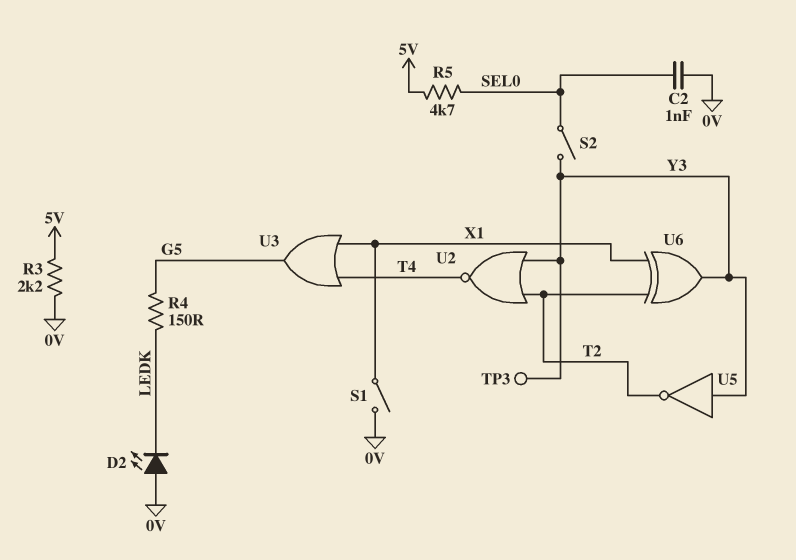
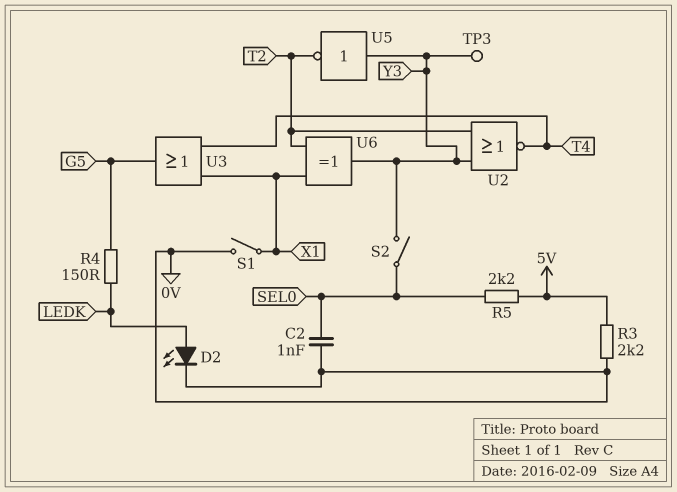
D2: LED (A 0V, K LEDK) -> LED (A LEDK, K 0V)
R5: 4.7k (5V, SEL0) -> 2.2k (5V, SEL0)

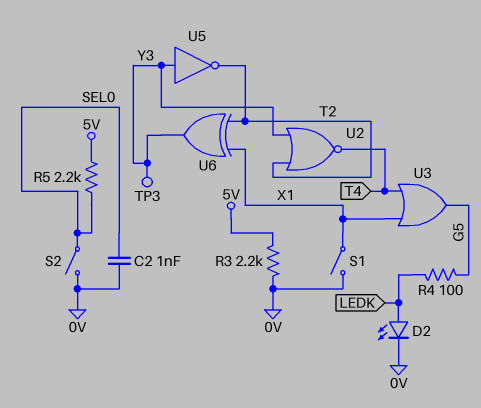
R4: 150 (G5, LEDK) -> 100 (G5, LEDK)
S2: switch (SEL0, Y3) -> switch (0V, SEL0)

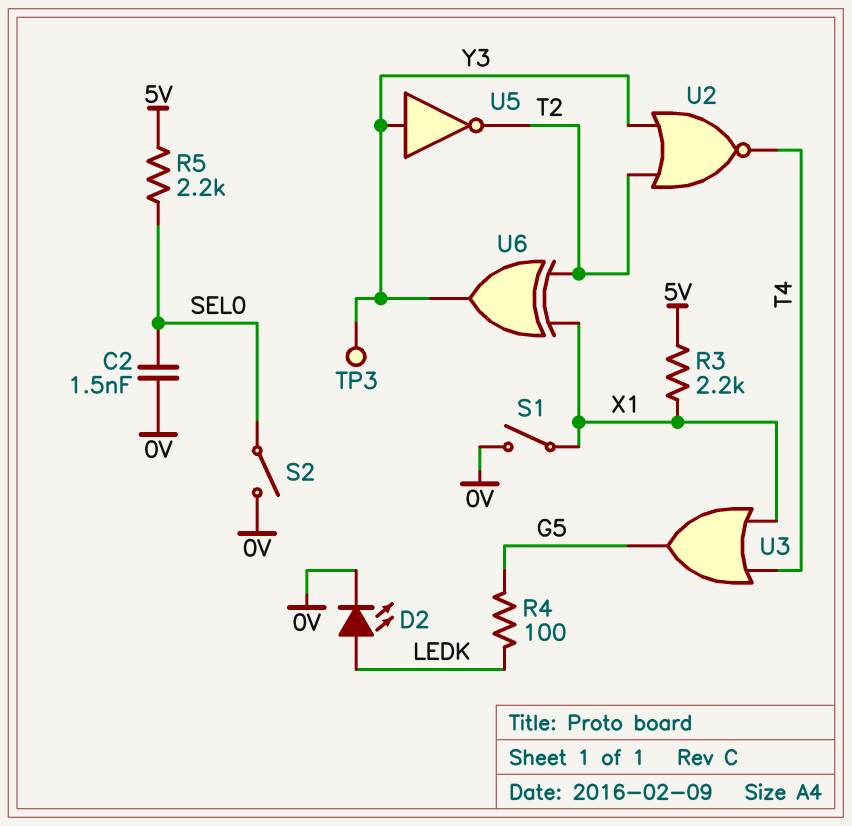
C2: 1nF (0V, SEL0) -> 1.5nF (0V, SEL0)
R3: 2.2k (0V, 5V) -> 2.2k (5V, X1)

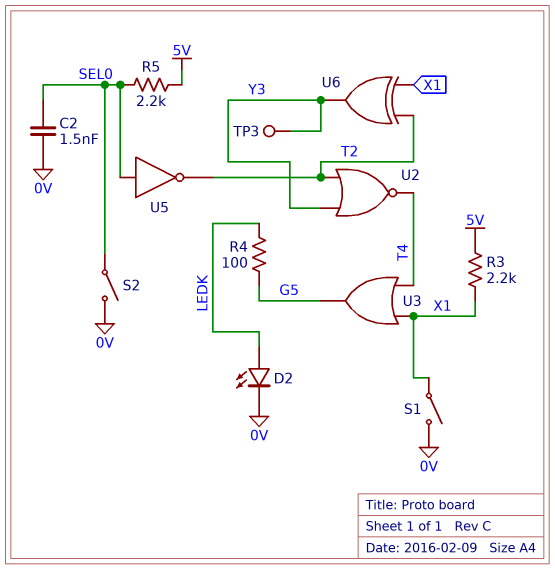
U5: NOT (in Y3, out T2) -> NOT (in SEL0, out T2)

